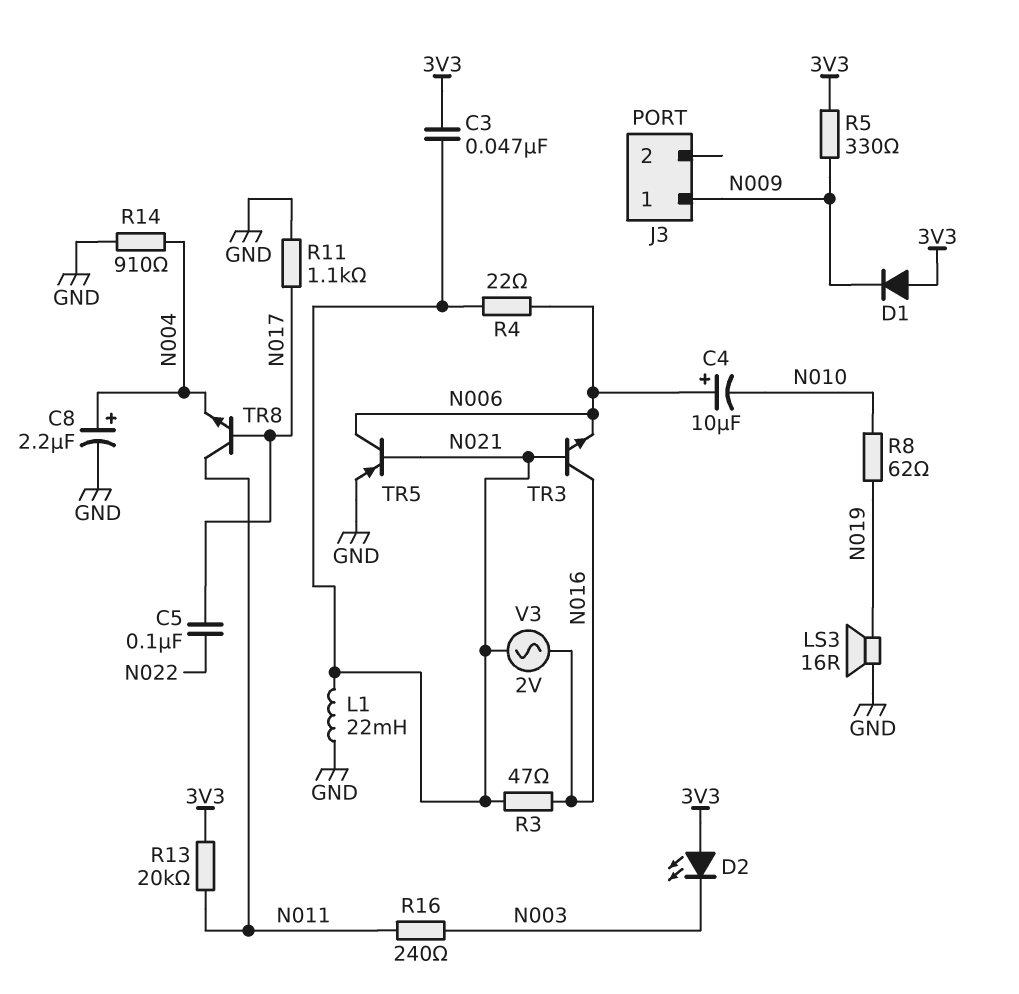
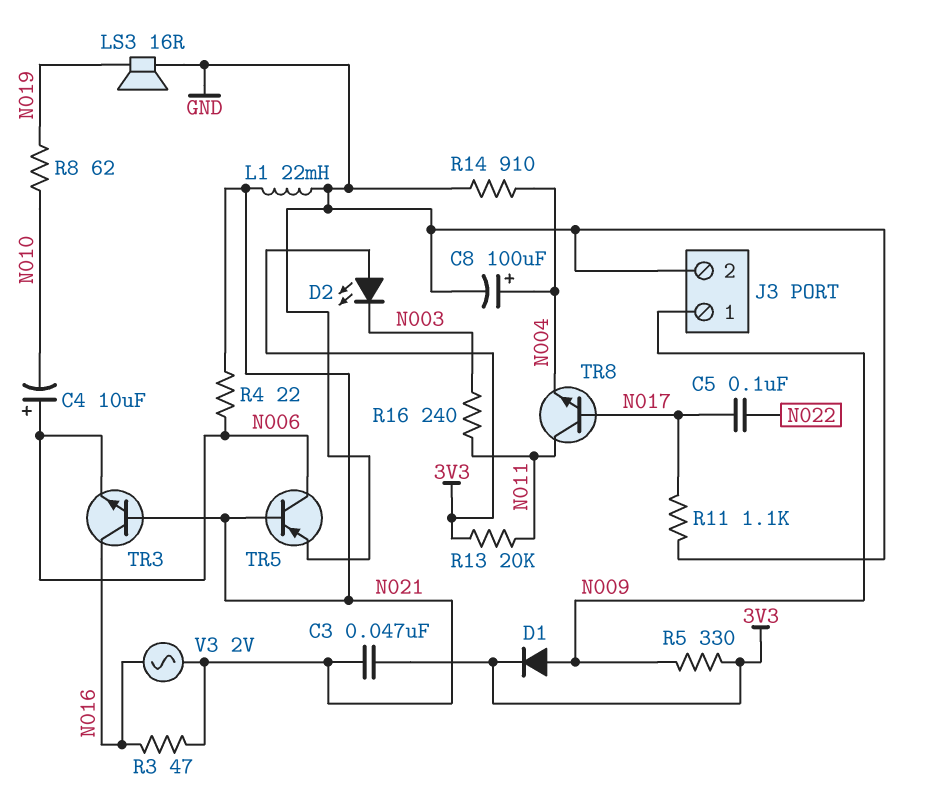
C8: 2.2uF (plus N004, minus GND) -> 100uF (plus N004, minus GND)
D1: diode (A 3V3, K N009) -> diode (A N009, K 3V3)
J3 pin 2: none -> GND

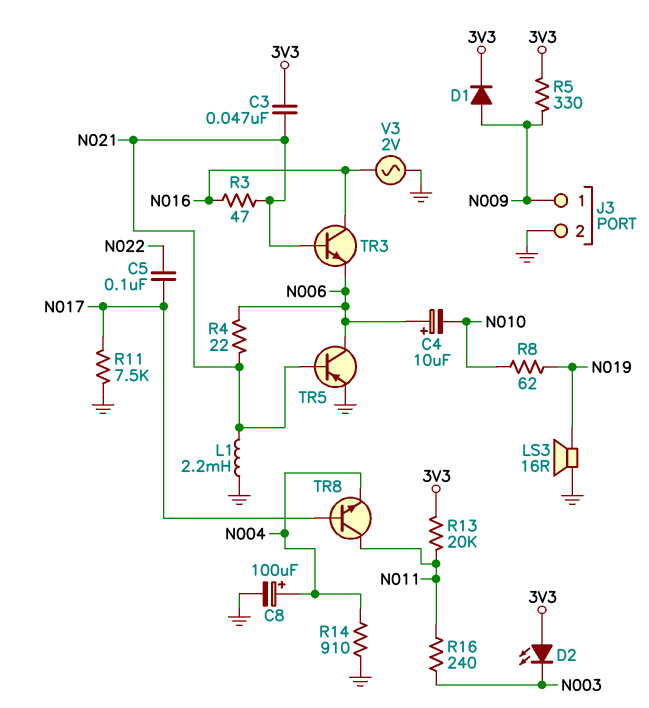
L1: 22mH (GND, N021) -> 2.2mH (GND, N021)
R11: 1.1k (GND, N017) -> 7.5k (GND, N017)
V3: AC 2V (N016, N021) -> AC 2V (GND, N016)

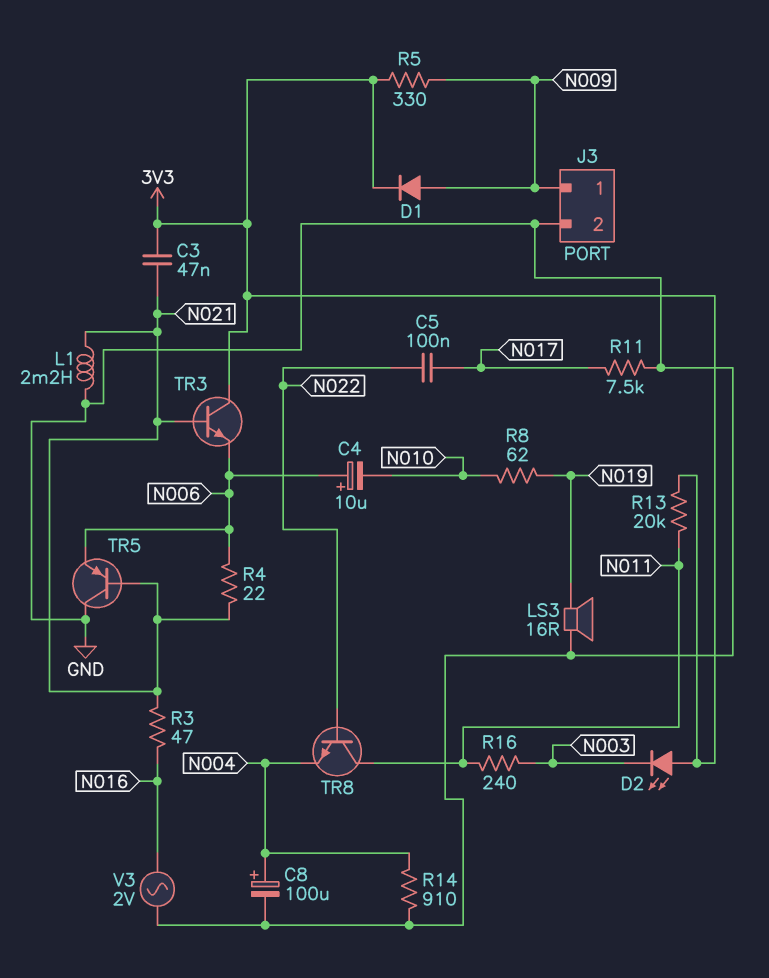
TR3: NPN (B N021, C N016, E N006) -> NPN (B N021, C 3V3, E N006)
TR5: PNP (B N021, C N006, E GND) -> PNP (B N021, C GND, E N006)
TR8: NPN (B N017, C N011, E N004) -> NPN (B N022, C N011, E N004)

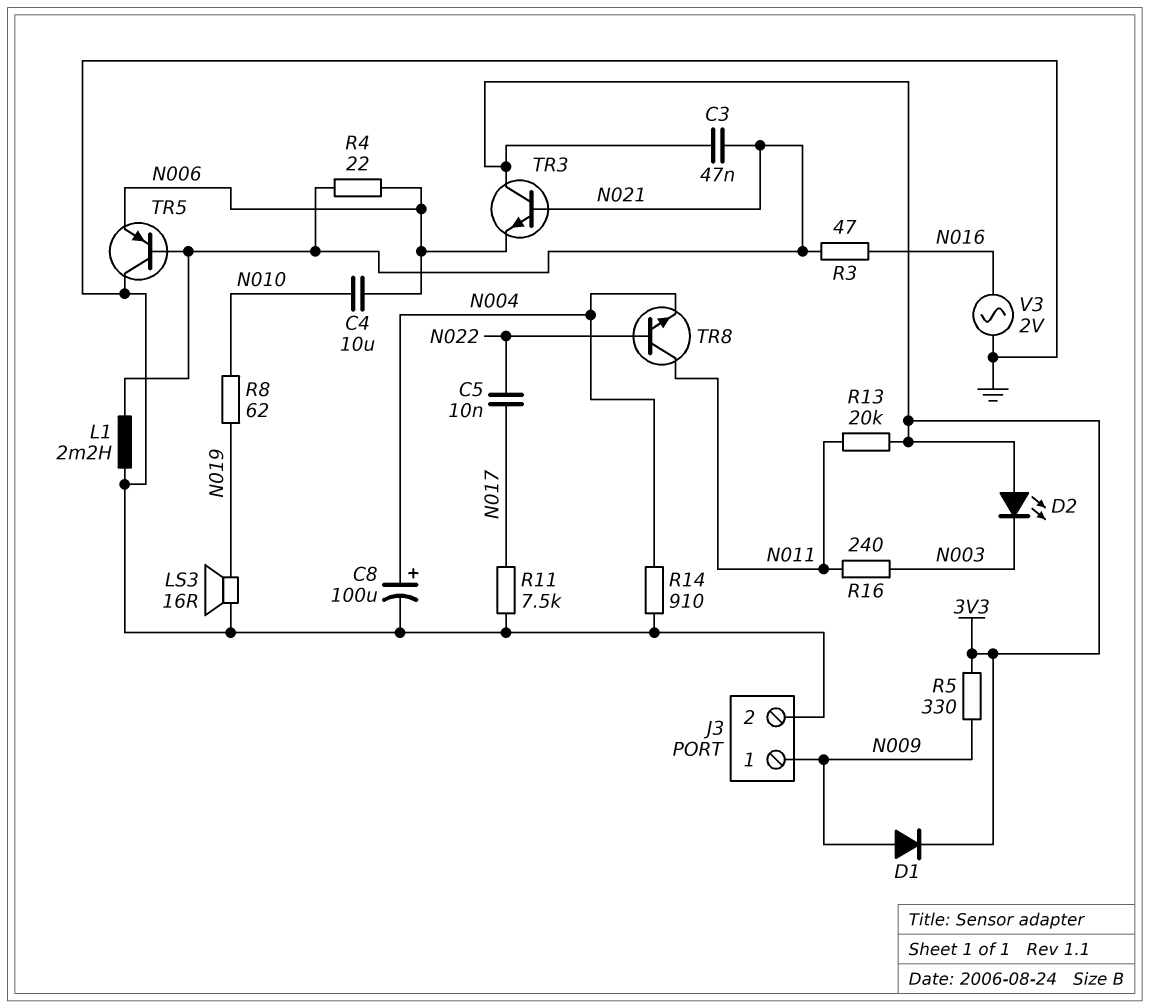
C4: 10uF (plus N006, minus N010) -> 10uF (N006, N010)
C5: 100nF (N017, N022) -> 10nF (N017, N022)

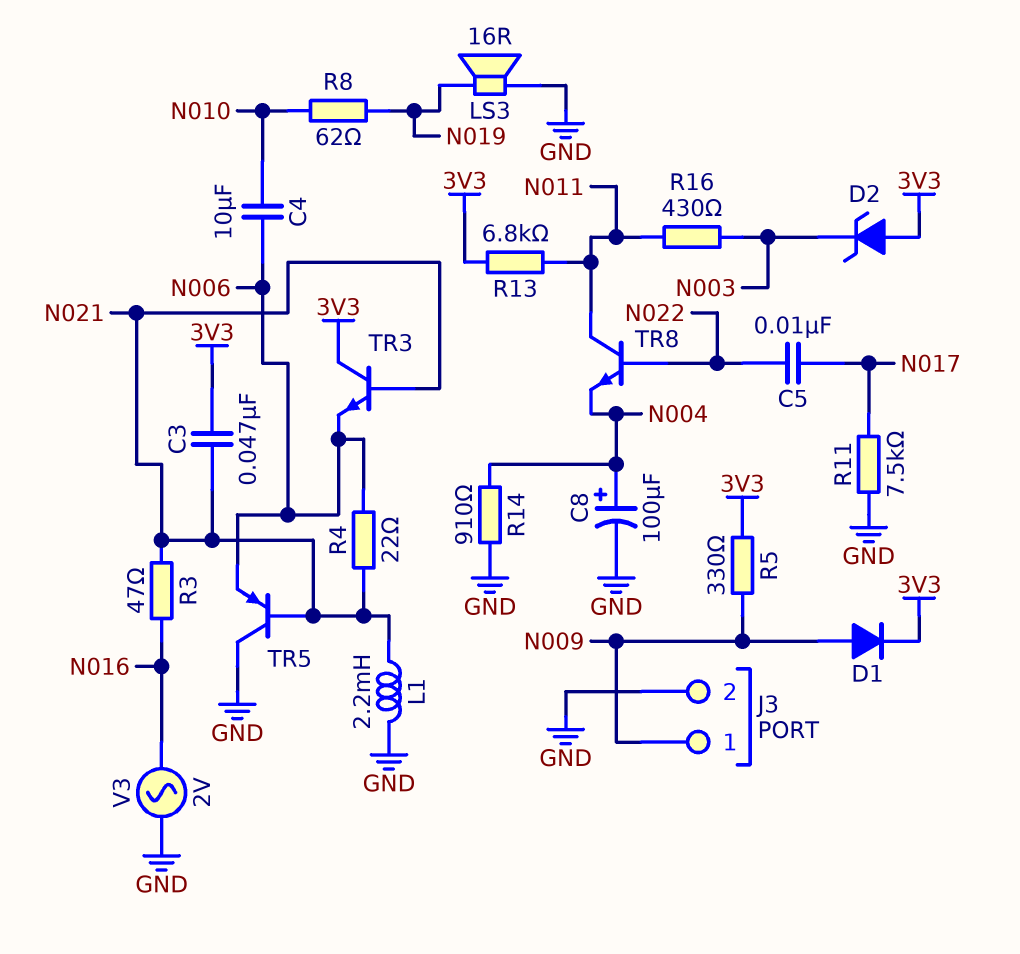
D2: LED (A 3V3, K N003) -> zener (A 3V3, K N003)
R13: 20k (3V3, N011) -> 6.8k (3V3, N011)
R16: 240 (N003, N011) -> 430 (N003, N011)

